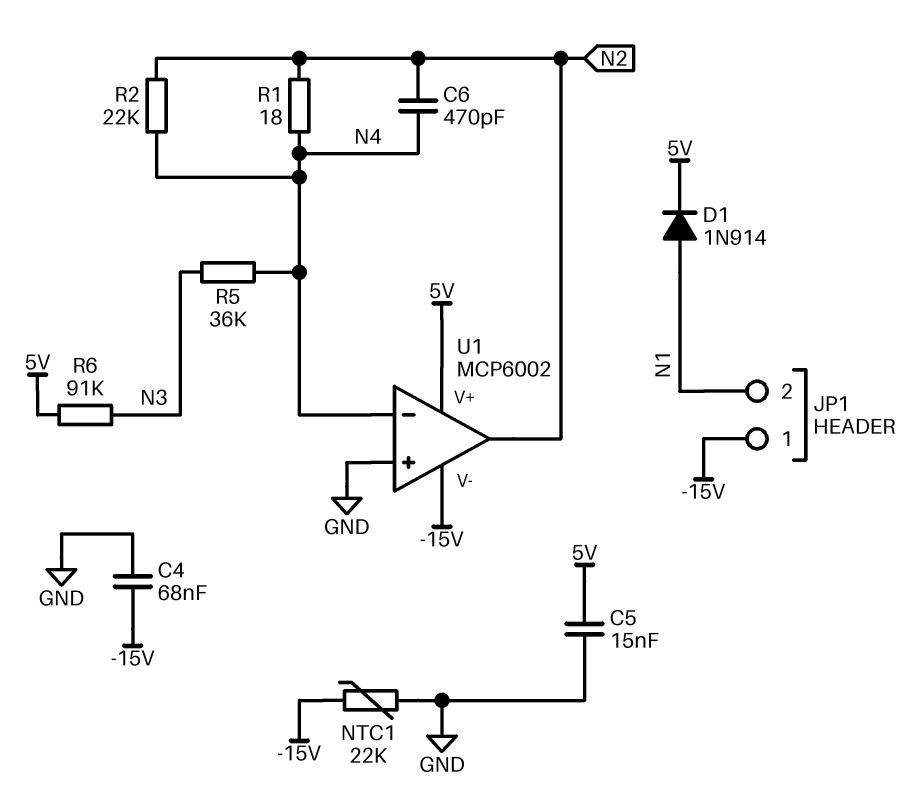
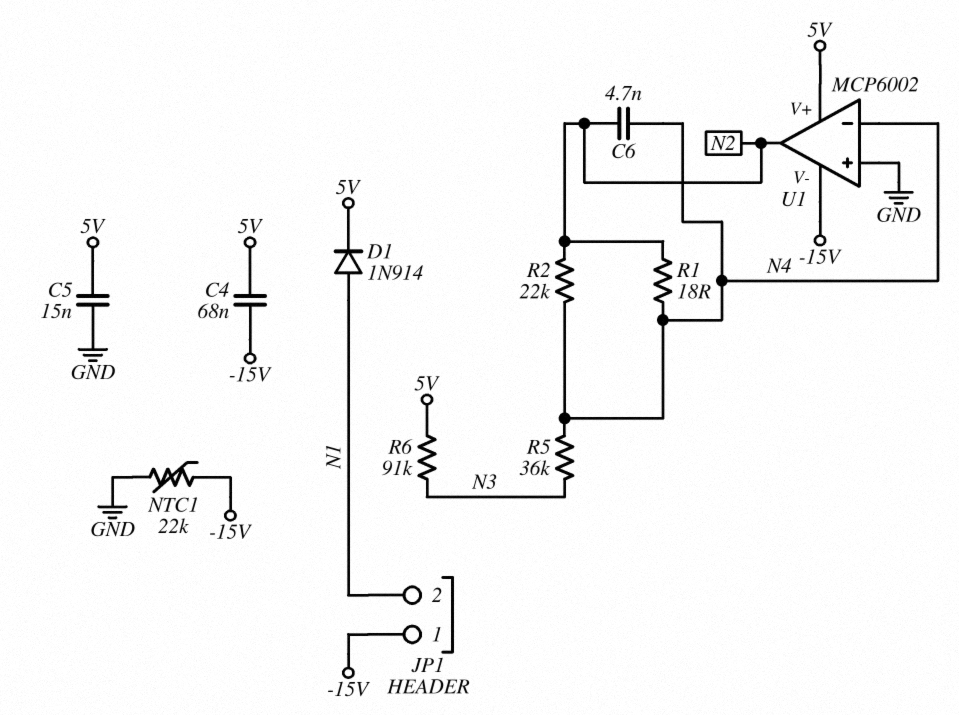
C4: 68nF (-15V, GND) -> 68nF (-15V, 5V)
C6: 470pF (N2, N4) -> 4.7nF (N2, N4)

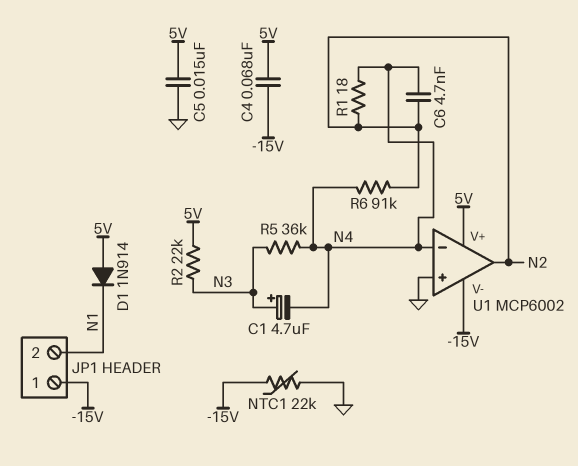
C1: none -> 4.7uF (plus N3, minus N4)
D1: diode 1N914 (A N1, K 5V) -> diode 1N914 (A 5V, K N1)
R2: 22k (N2, N4) -> 22k (5V, N3)
R6: 91k (5V, N3) -> 91k (N2, N4)

